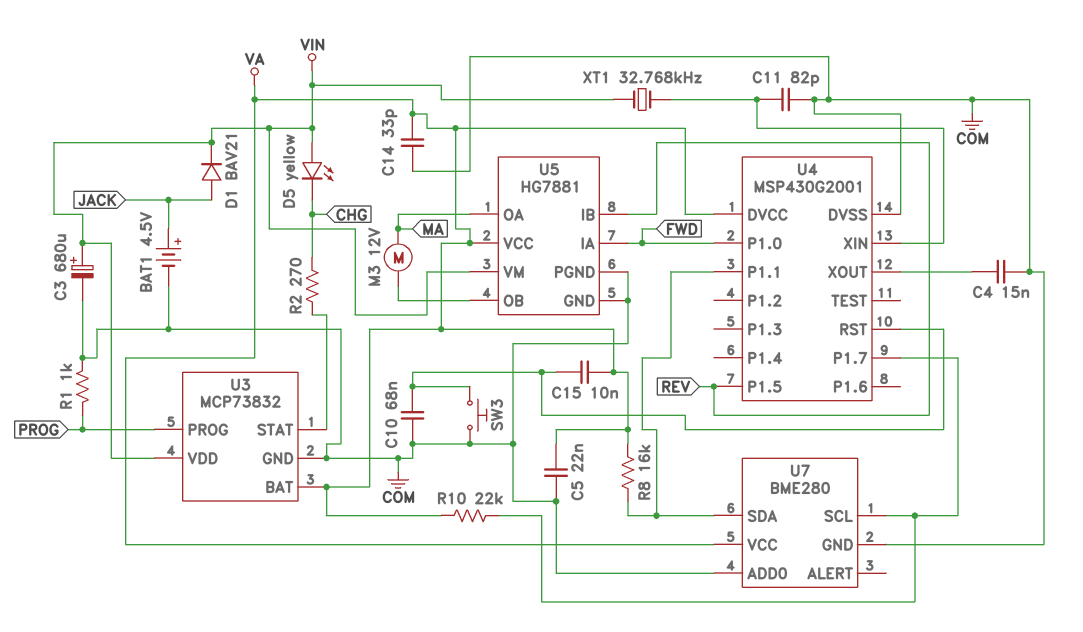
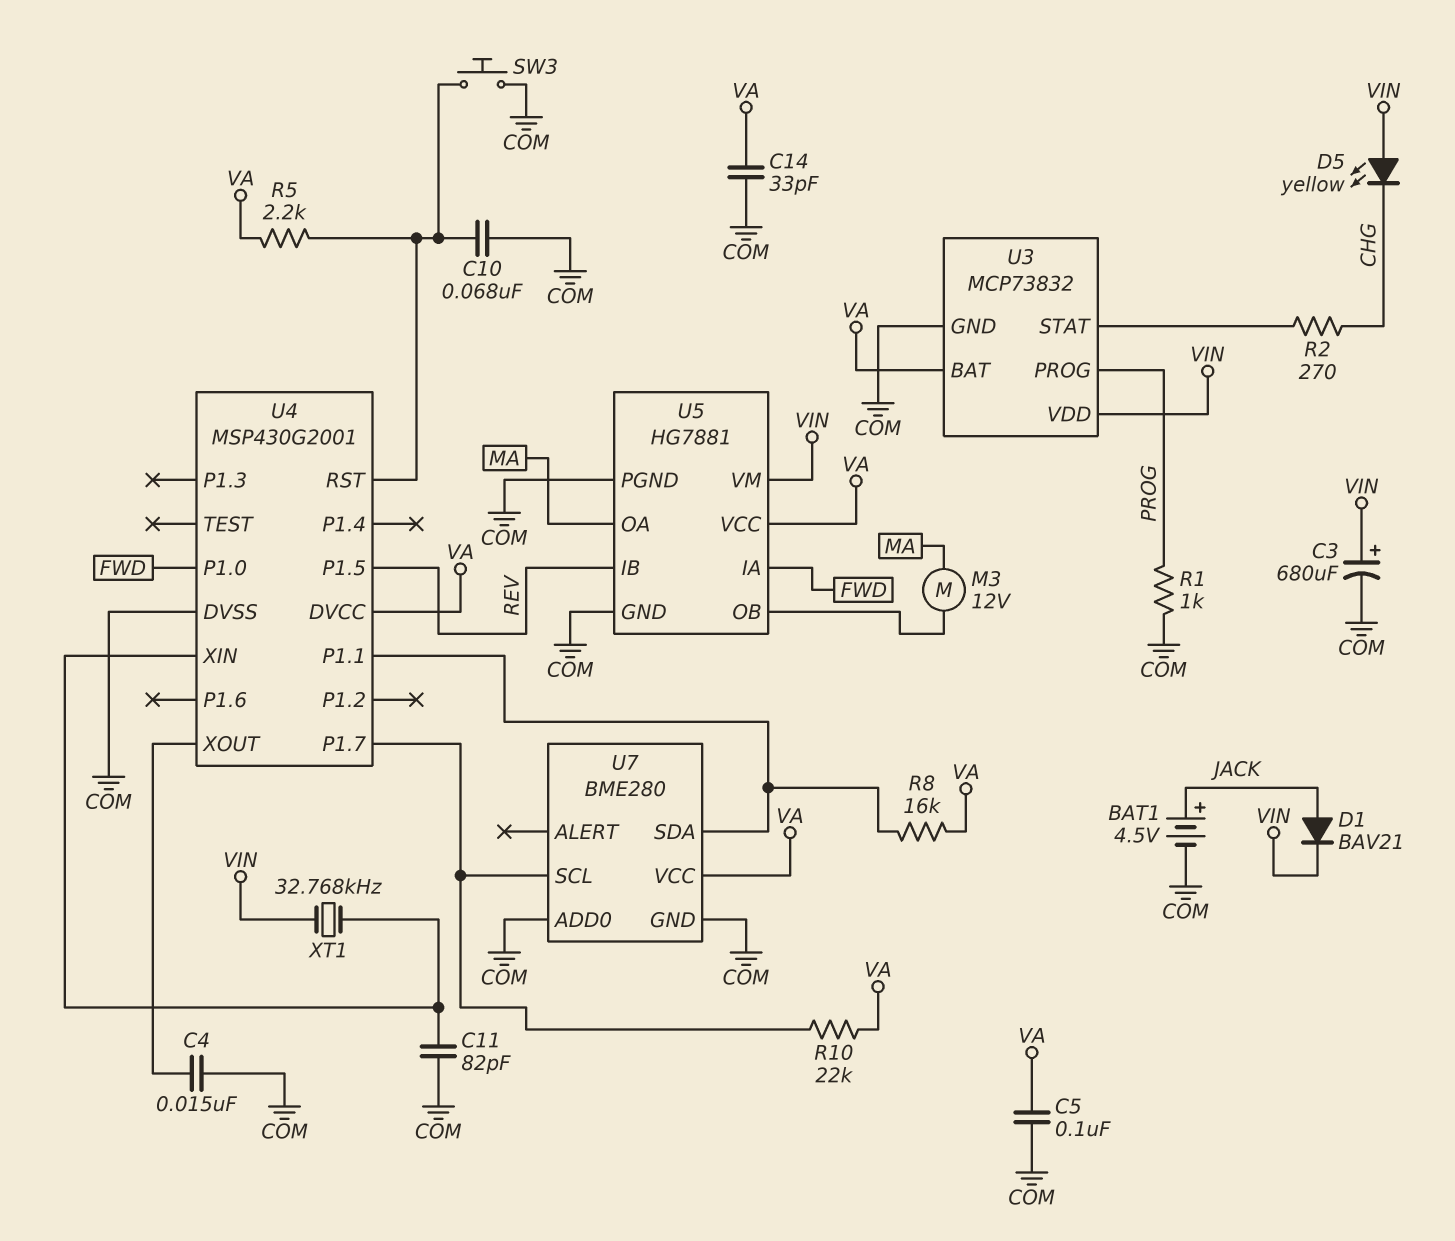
C5: 22nF (COM, VA) -> 100nF (COM, VA)
C15: 10nF (U4/RST, VA) -> none
R5: none -> 2.2k (U4/RST, VA)

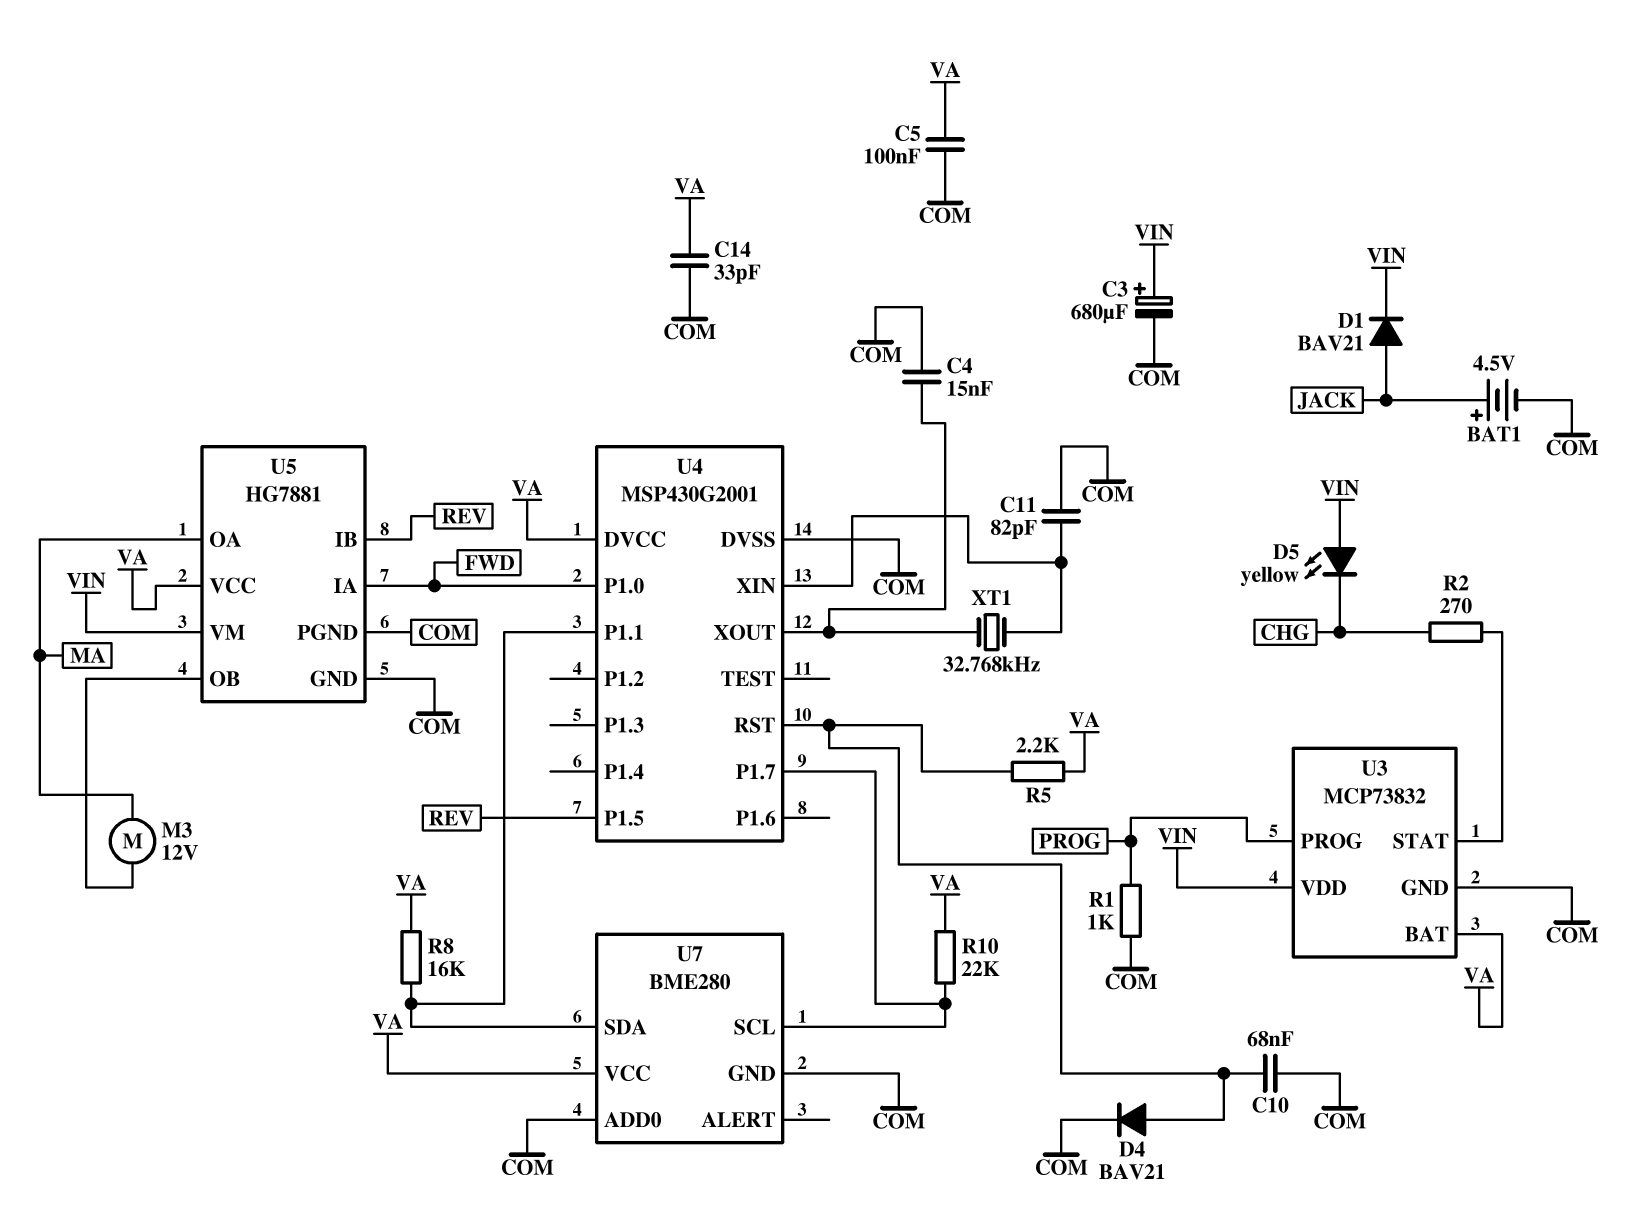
D4: none -> diode BAV21 (A U4/RST, K COM)
SW3: button (COM, U4/RST) -> none
XT1: 32.768kHz (U4/XIN, VIN) -> 32.768kHz (U4/XIN, U4/XOUT)

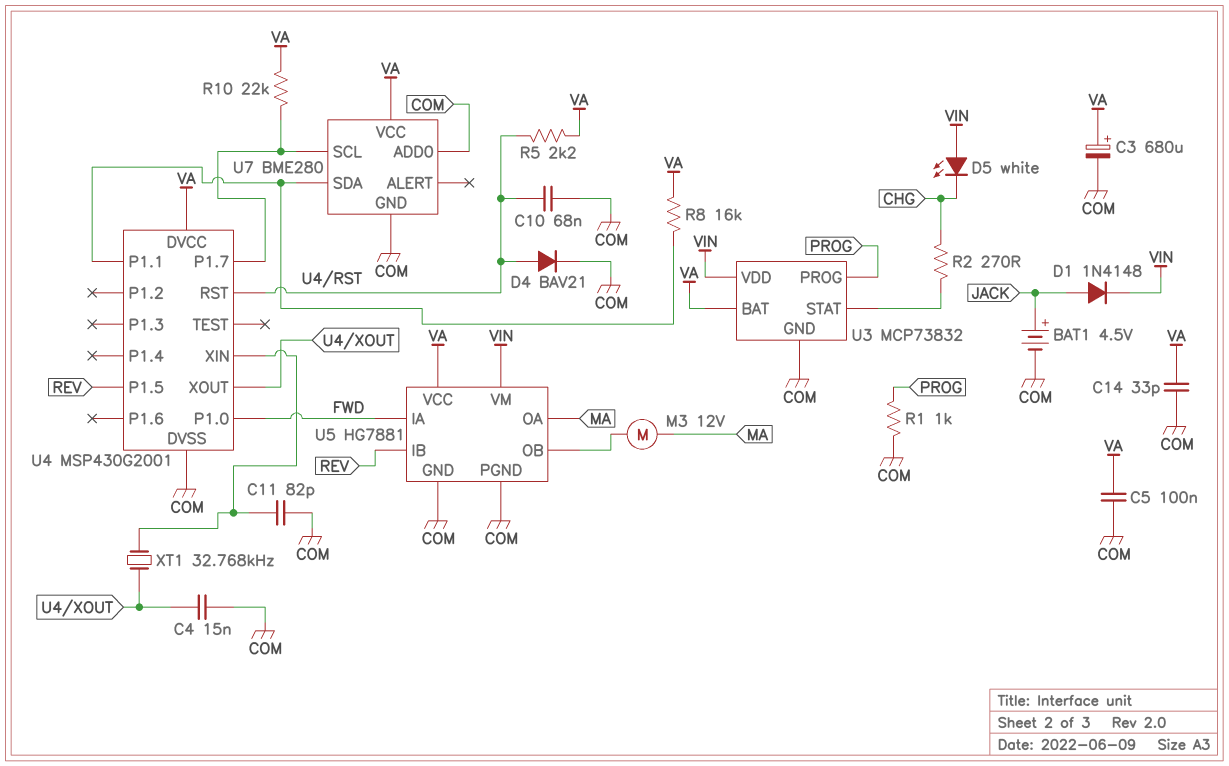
C3: 680uF (plus VIN, minus COM) -> 680uF (plus VA, minus COM)
D1: diode BAV21 (A JACK, K VIN) -> diode 1N4148 (A JACK, K VIN)
D5: LED yellow (A VIN, K CHG) -> LED white (A VIN, K CHG)

